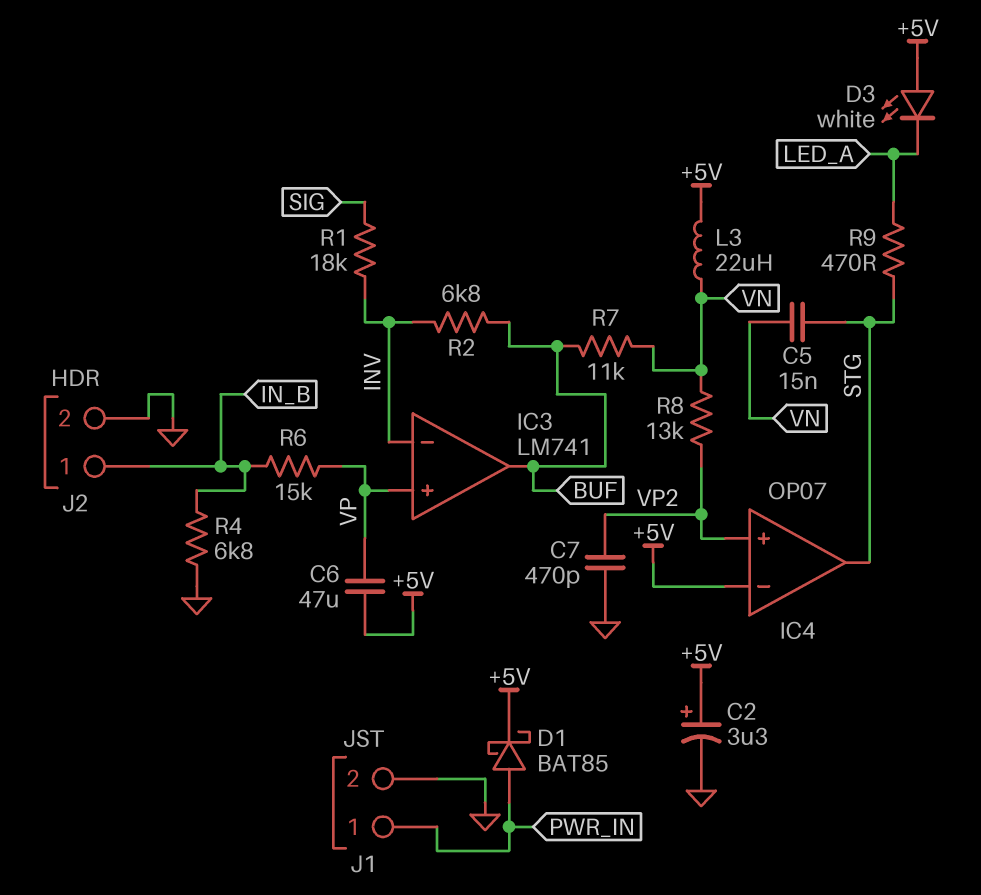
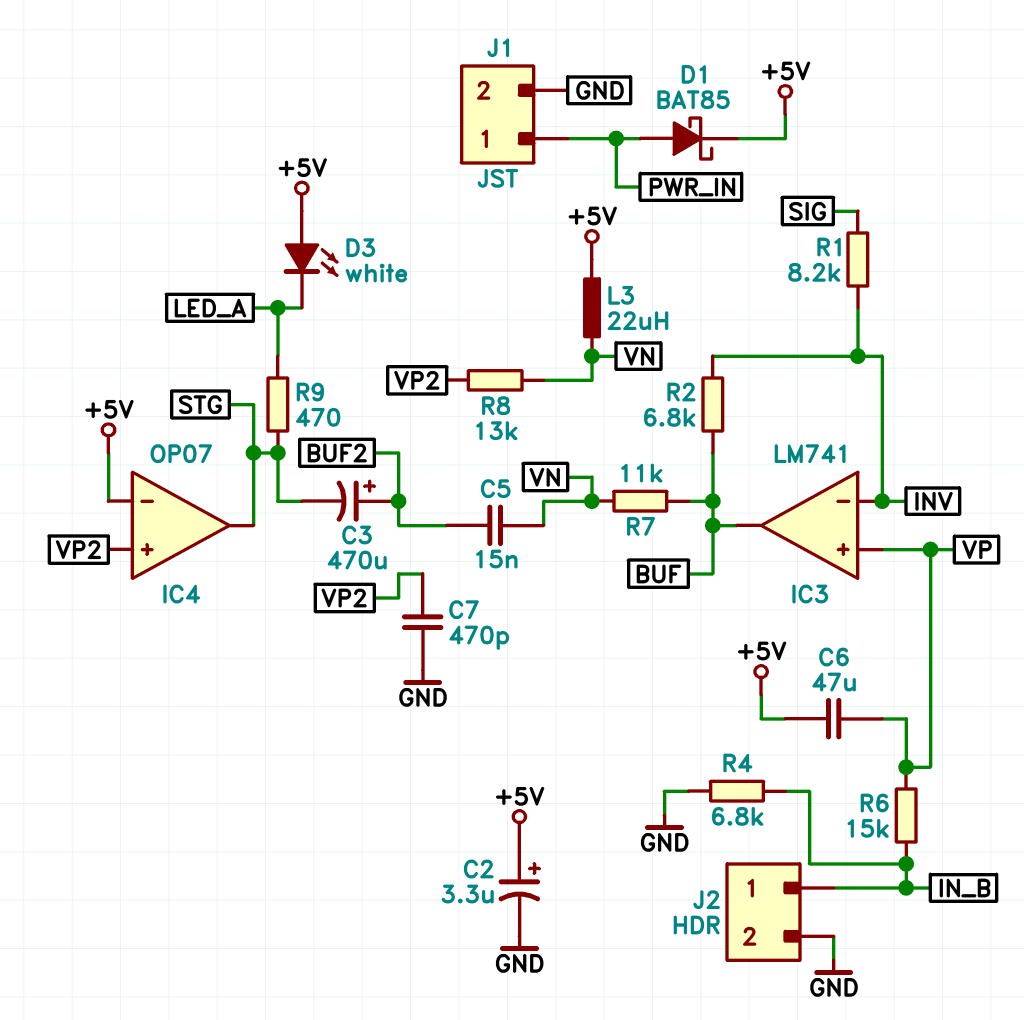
C3: none -> 470uF (plus BUF2, minus STG)
C5: 15nF (STG, VN) -> 15nF (BUF2, VN)
R1: 18k (INV, SIG) -> 8.2k (INV, SIG)

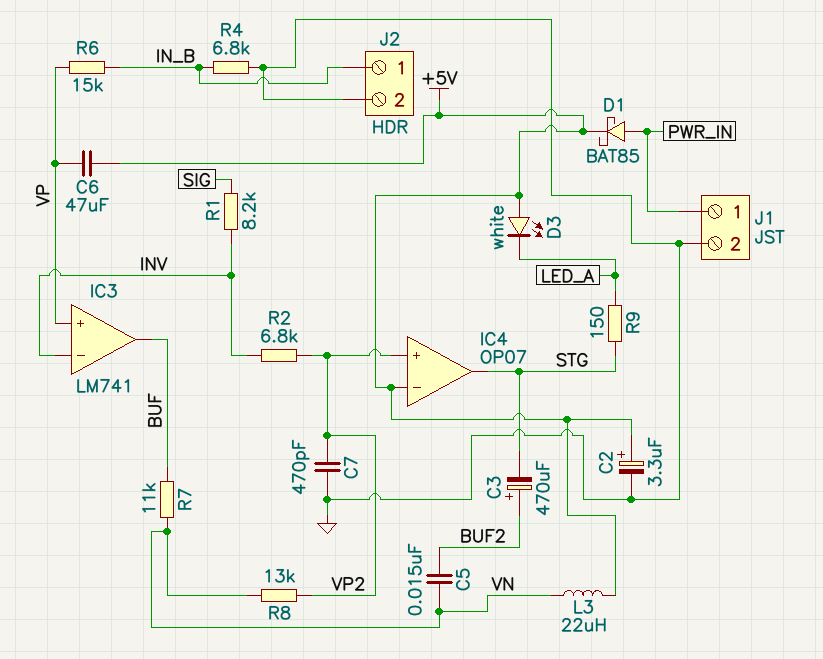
R2: 6.8k (BUF, INV) -> 6.8k (INV, VP2)
R9: 470 (LED_A, STG) -> 150 (LED_A, STG)

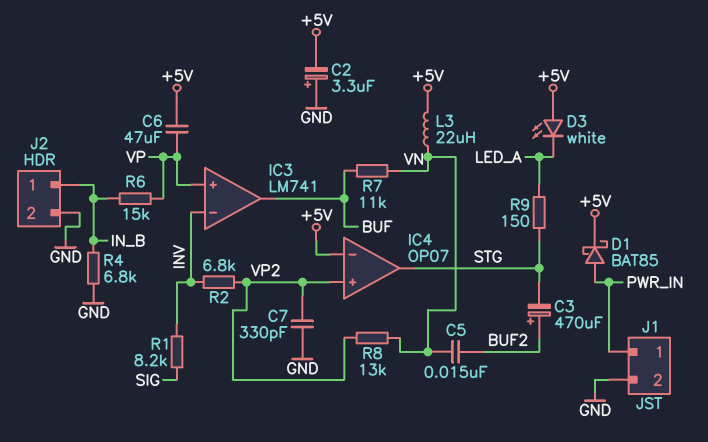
C2: 3.3uF (plus +5V, minus GND) -> 3.3uF (plus GND, minus +5V)
C7: 470pF (GND, VP2) -> 330pF (GND, VP2)

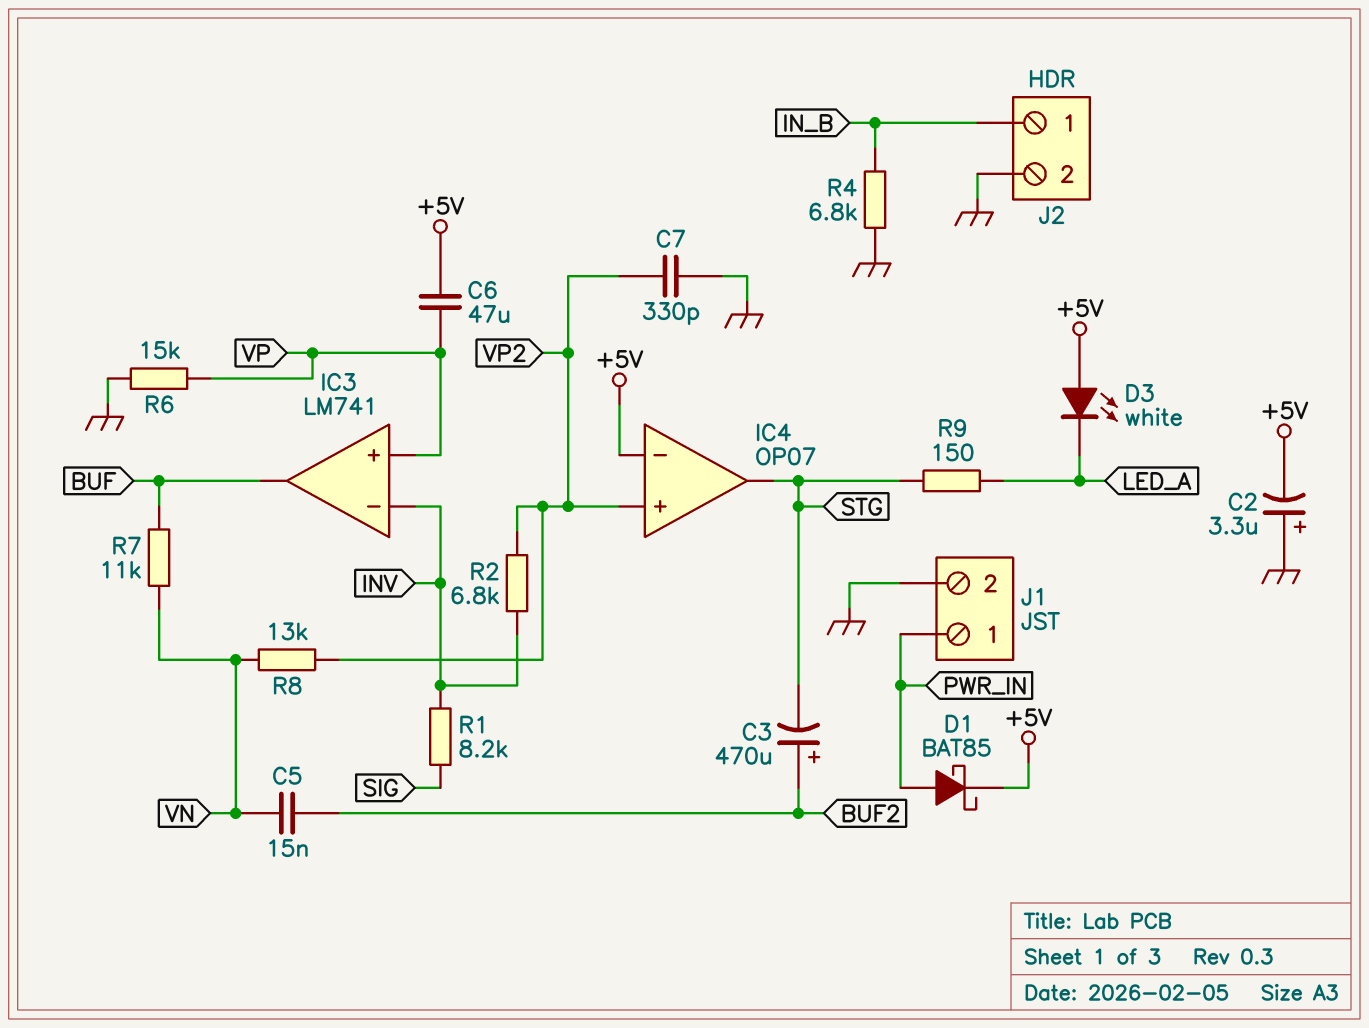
L3: 22uH (+5V, VN) -> none
R6: 15k (IN_B, VP) -> 15k (GND, VP)

